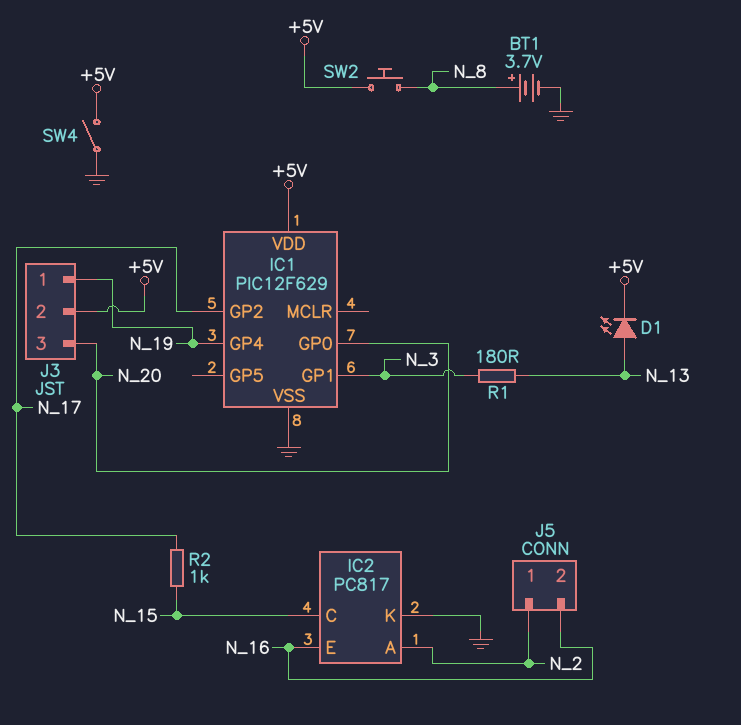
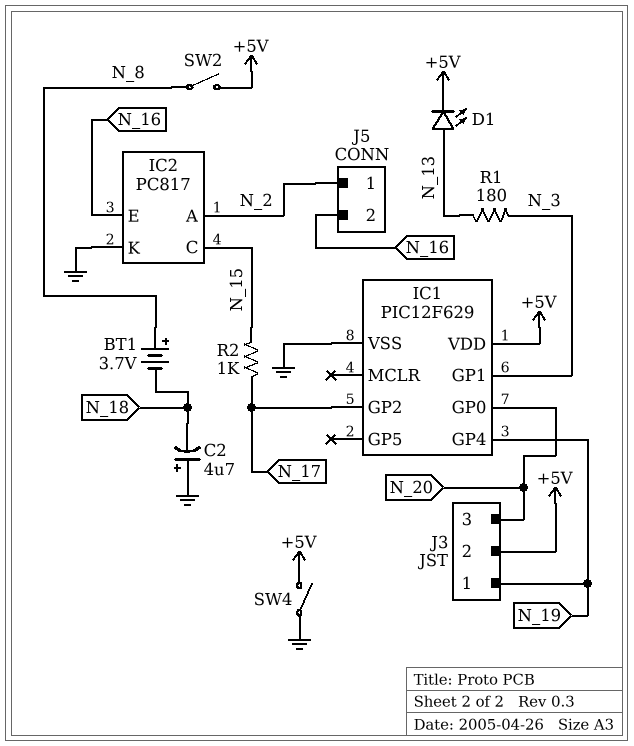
BT1: 3.7V (plus N_8, minus GND) -> 3.7V (plus N_8, minus N_18)
C2: none -> 4.7uF (plus GND, minus N_18)
SW2: button (+5V, N_8) -> switch (+5V, N_8)

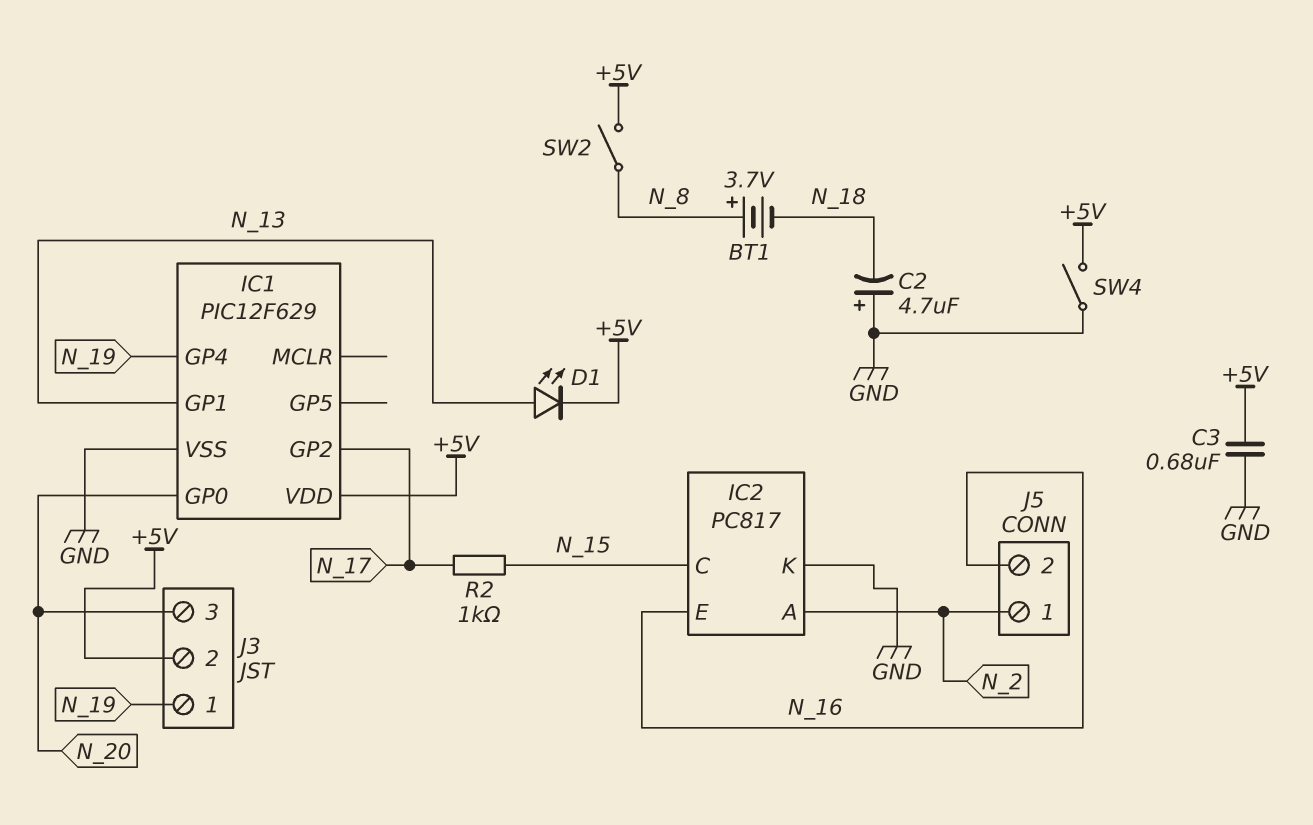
C3: none -> 680nF (+5V, GND)
IC1 pin GP1: N_3 -> N_13
R1: 180 (N_3, N_13) -> none

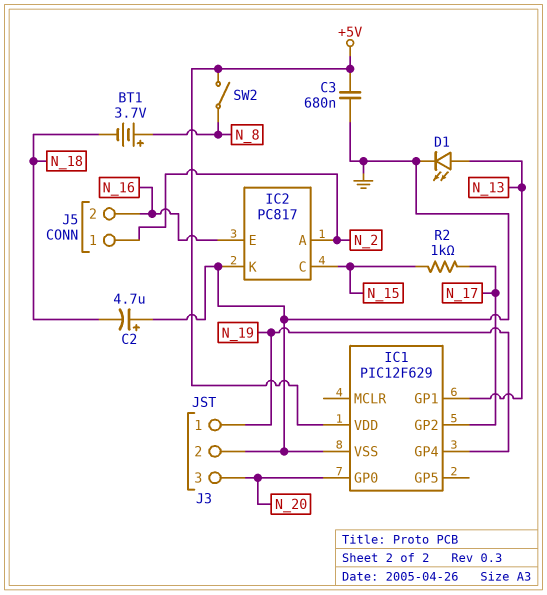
D1: LED (A N_13, K +5V) -> LED (A N_13, K GND)
J3 pin 2: +5V -> GND
SW4: switch (+5V, GND) -> none

